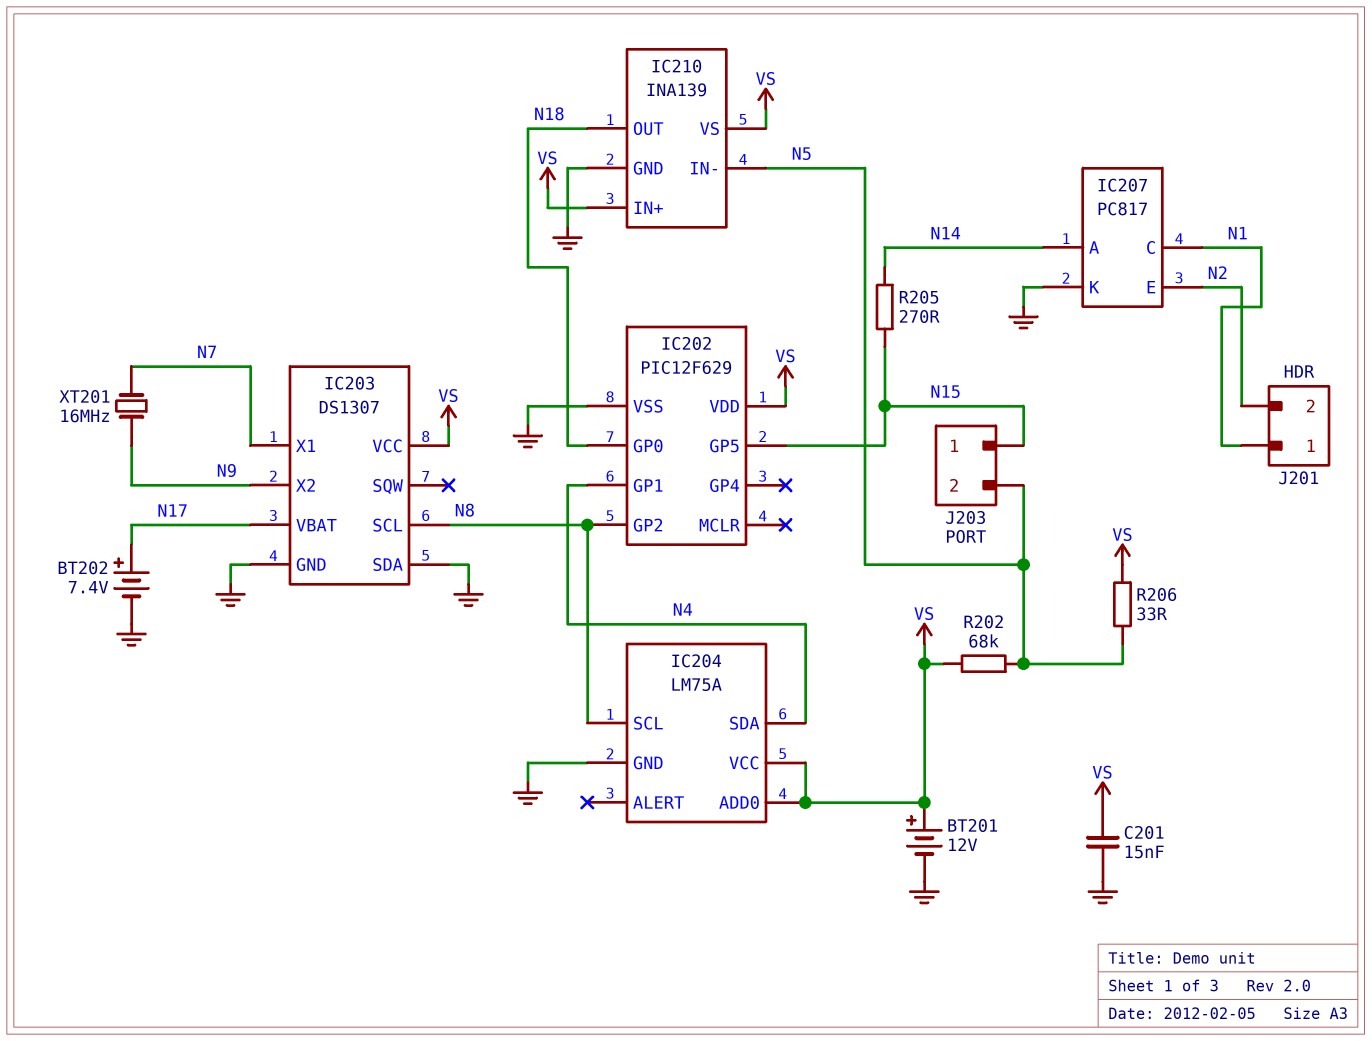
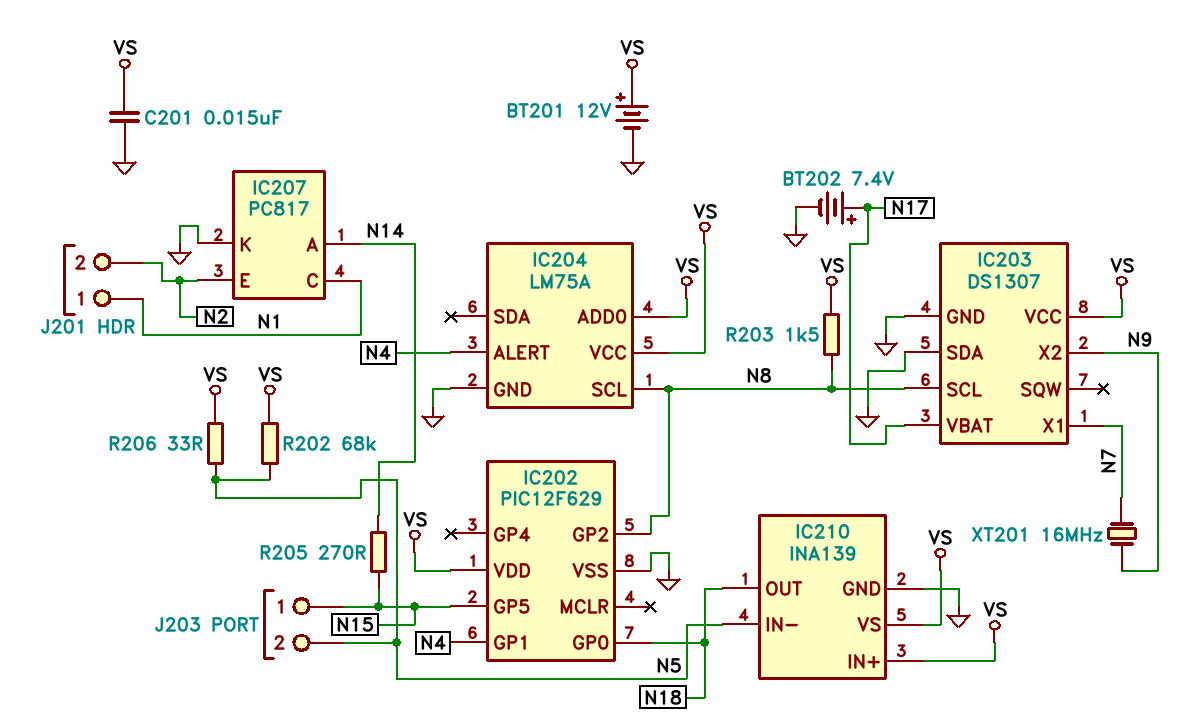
IC204 pin ALERT: none -> N4
IC204 pin SDA: N4 -> none
R203: none -> 1.5k (N8, VS)

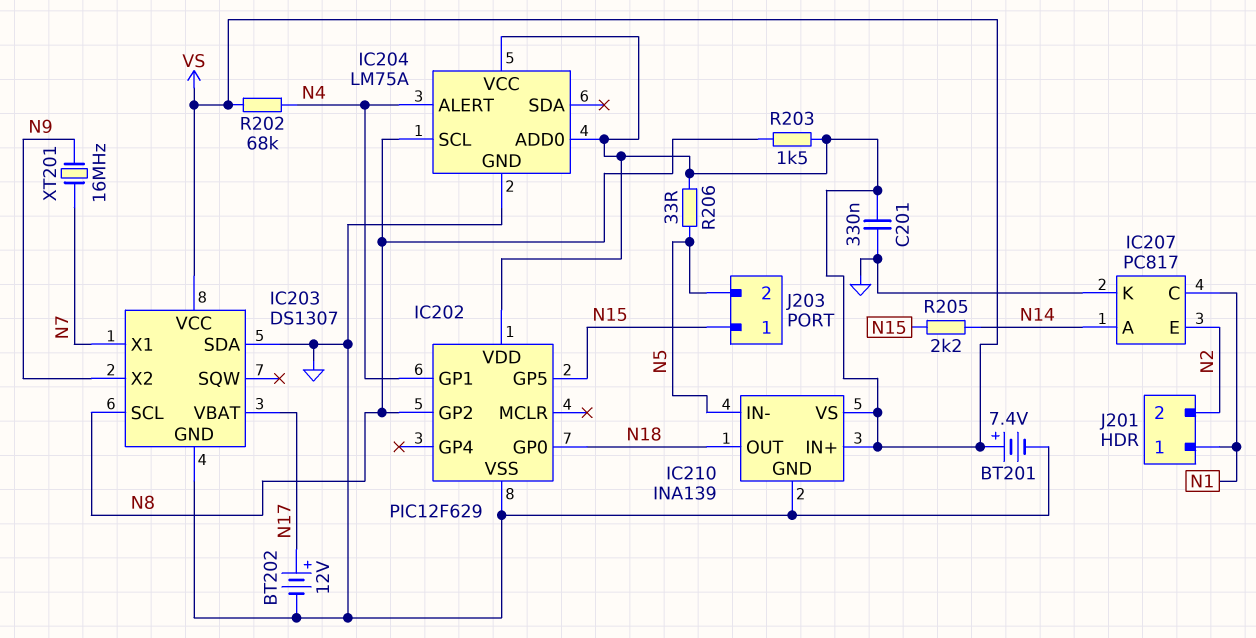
BT201: 12V (plus VS, minus GND) -> 7.4V (plus VS, minus GND)
BT202: 7.4V (plus N17, minus GND) -> 12V (plus N17, minus GND)
C201: 15nF (GND, VS) -> 330nF (GND, VS)
R202: 68k (N5, VS) -> 68k (N4, VS)
R205: 270 (N14, N15) -> 2.2k (N14, N15)

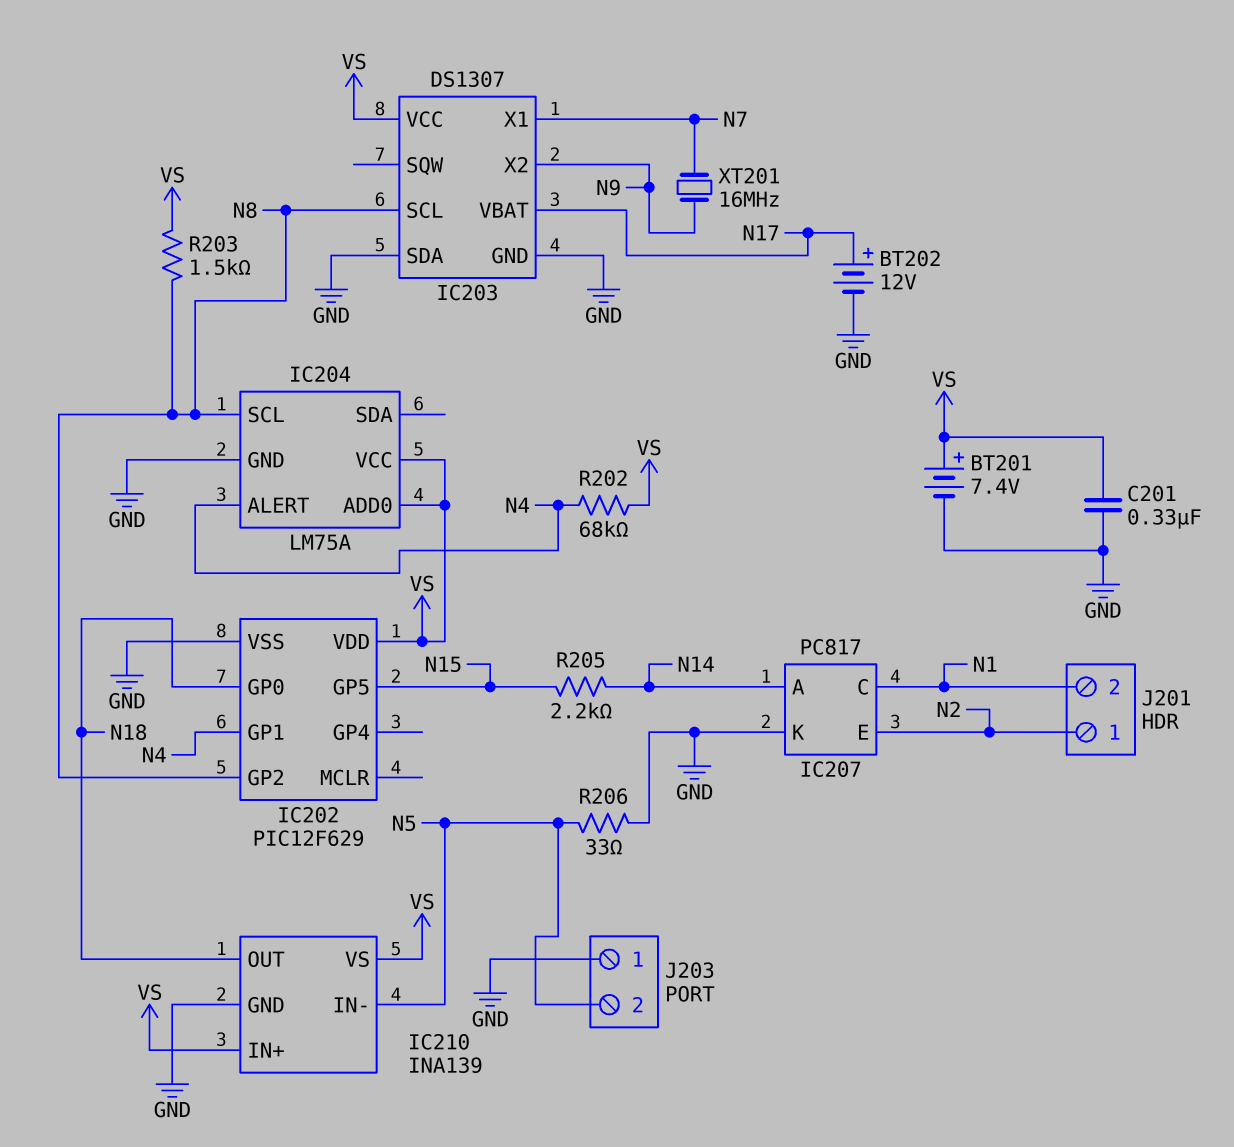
J201 pin 1: N1 -> N2
J201 pin 2: N2 -> N1
J203 pin 1: N15 -> GND
R206: 33 (N5, VS) -> 33 (GND, N5)

